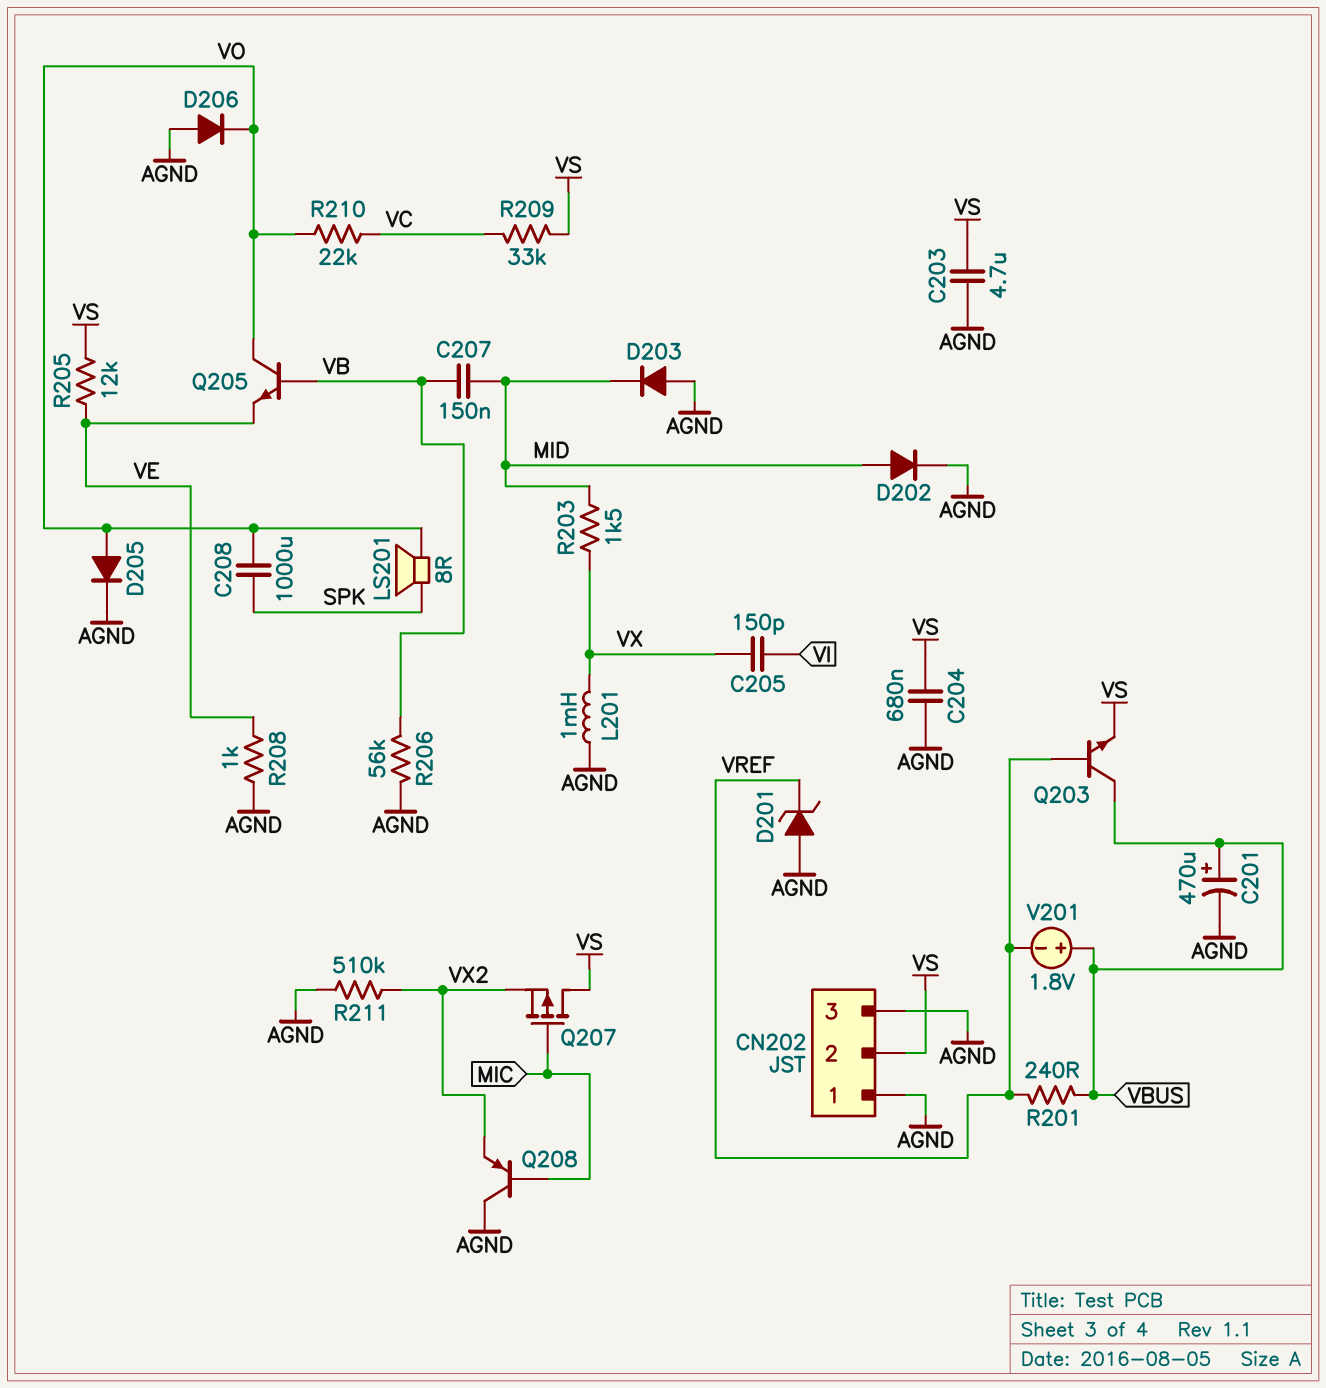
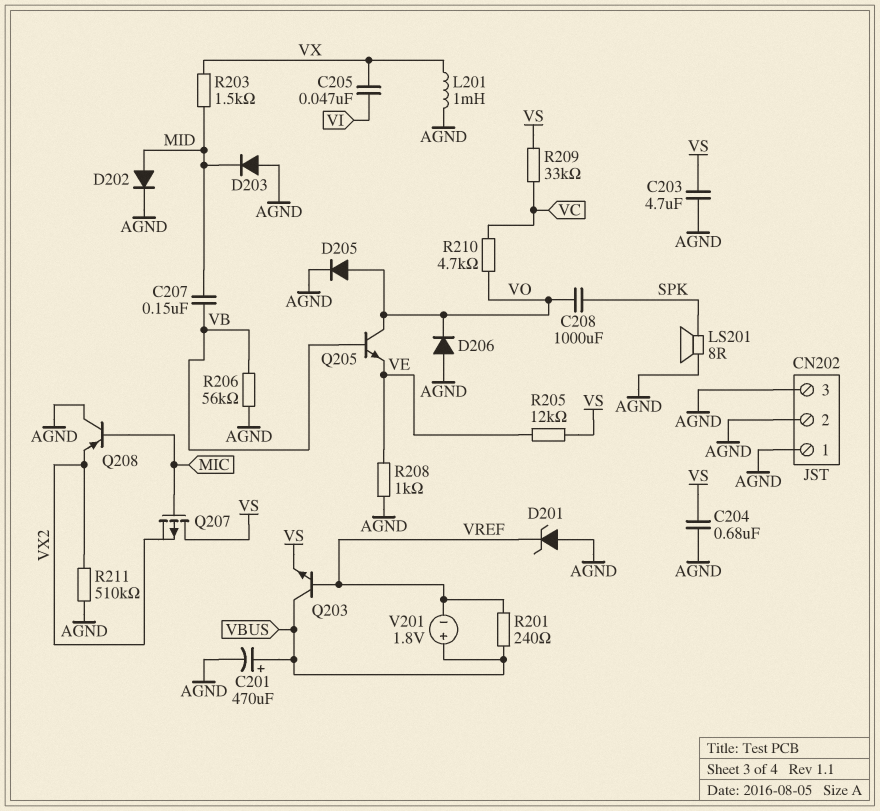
C205: 150pF (VI, VX) -> 47nF (VI, VX)
CN202 pin 2: VS -> AGND
LS201: speaker 8R (SPK, VO) -> speaker 8R (AGND, SPK)
R210: 22k (VC, VO) -> 4.7k (VC, VO)

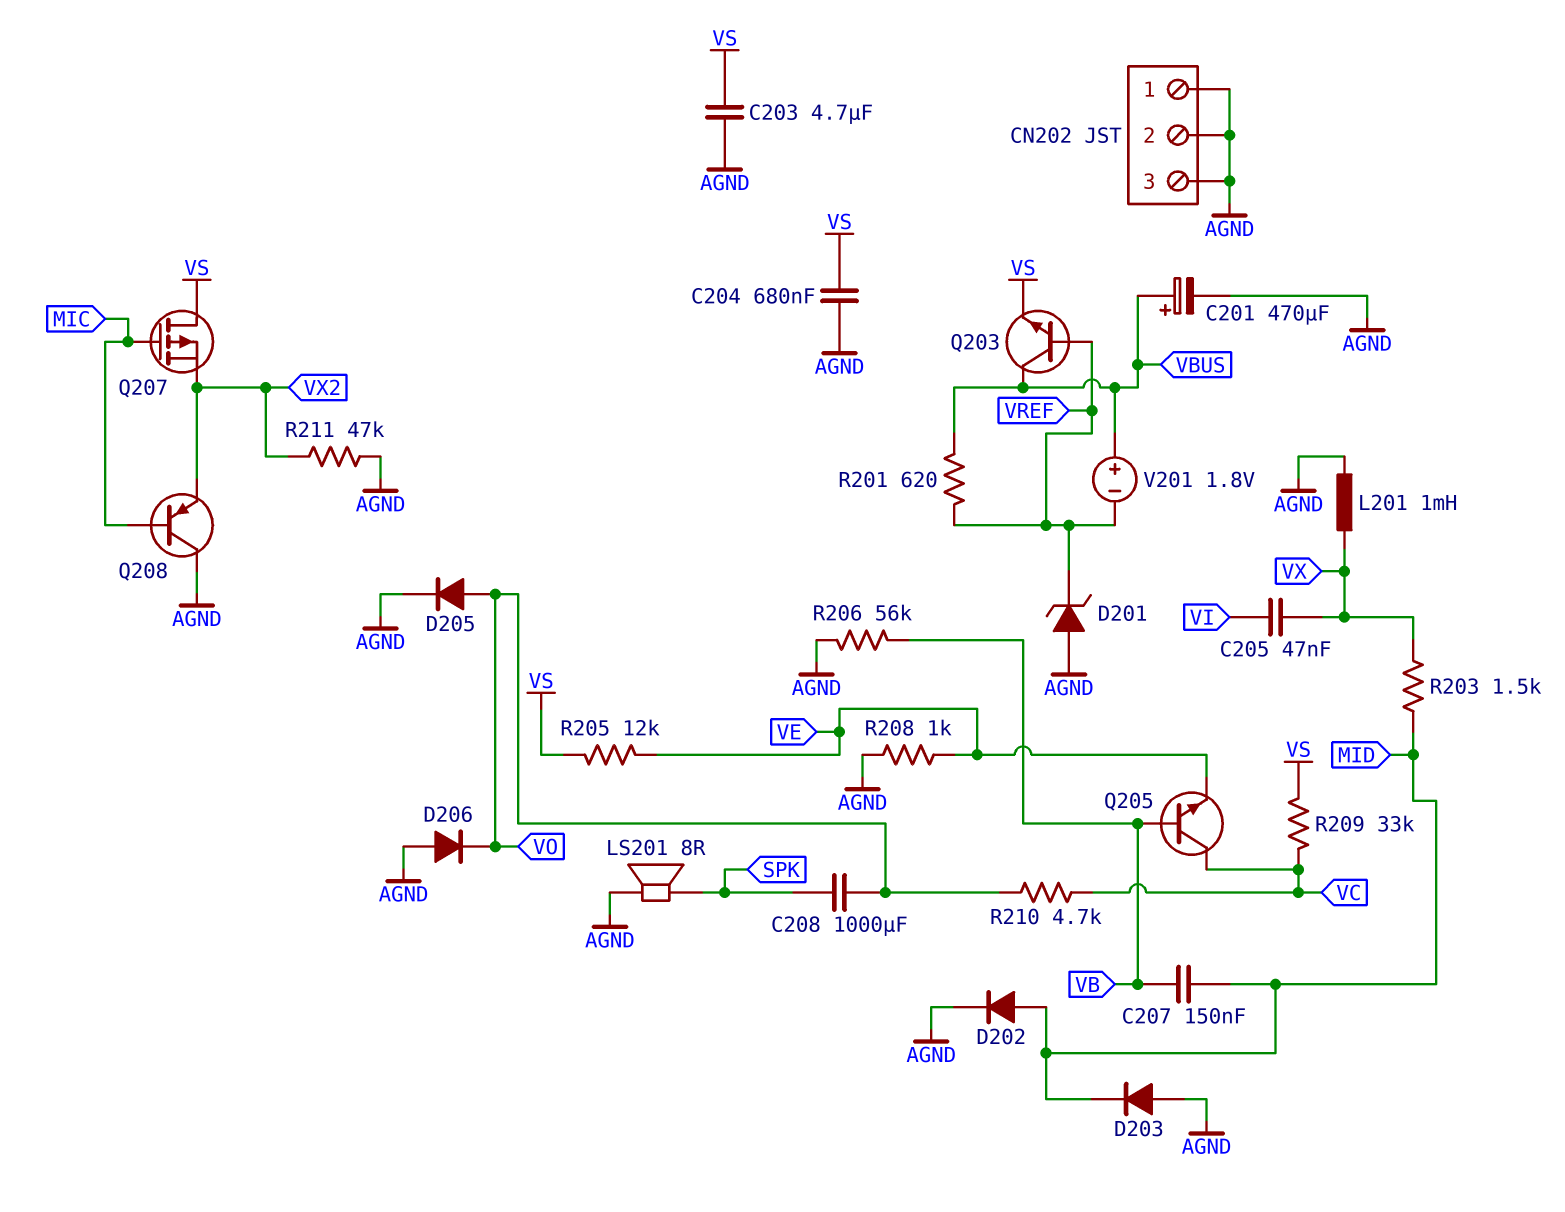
Q205: NPN (B VB, C VO, E VE) -> NPN (B VB, C VC, E VE)
R201: 240 (VBUS, VREF) -> 620 (VBUS, VREF)
R211: 510k (AGND, VX2) -> 47k (AGND, VX2)

